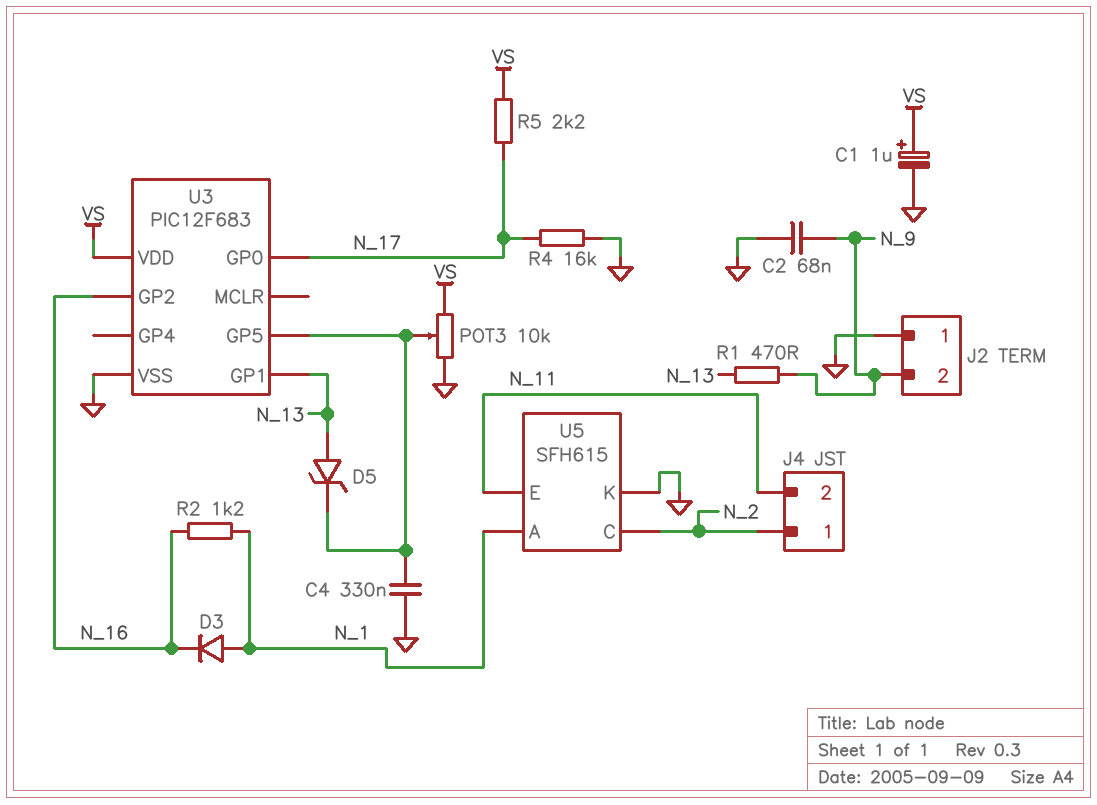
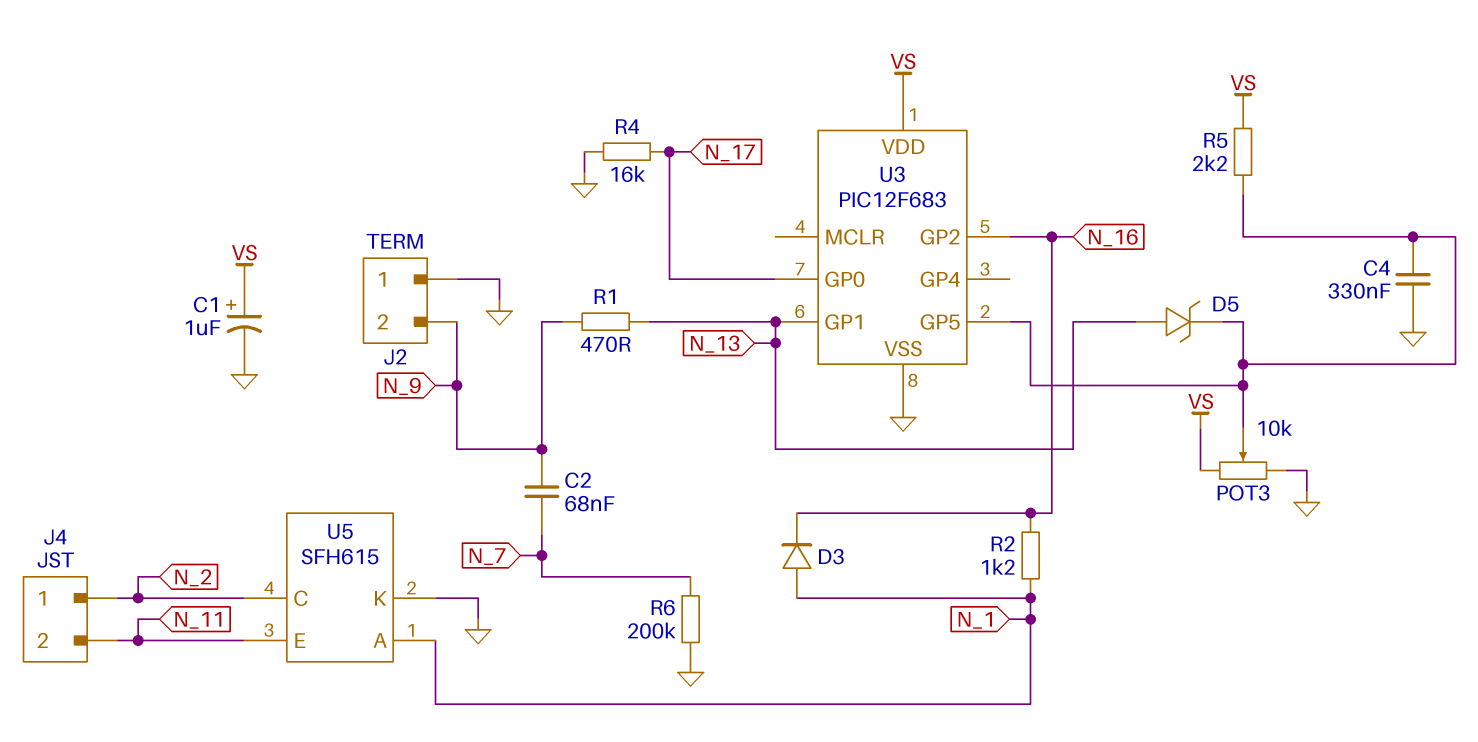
C2: 68nF (GND, N_9) -> 68nF (N_7, N_9)
R5: 2.2k (N_17, VS) -> 2.2k (U3/GP5, VS)
R6: none -> 200k (GND, N_7)

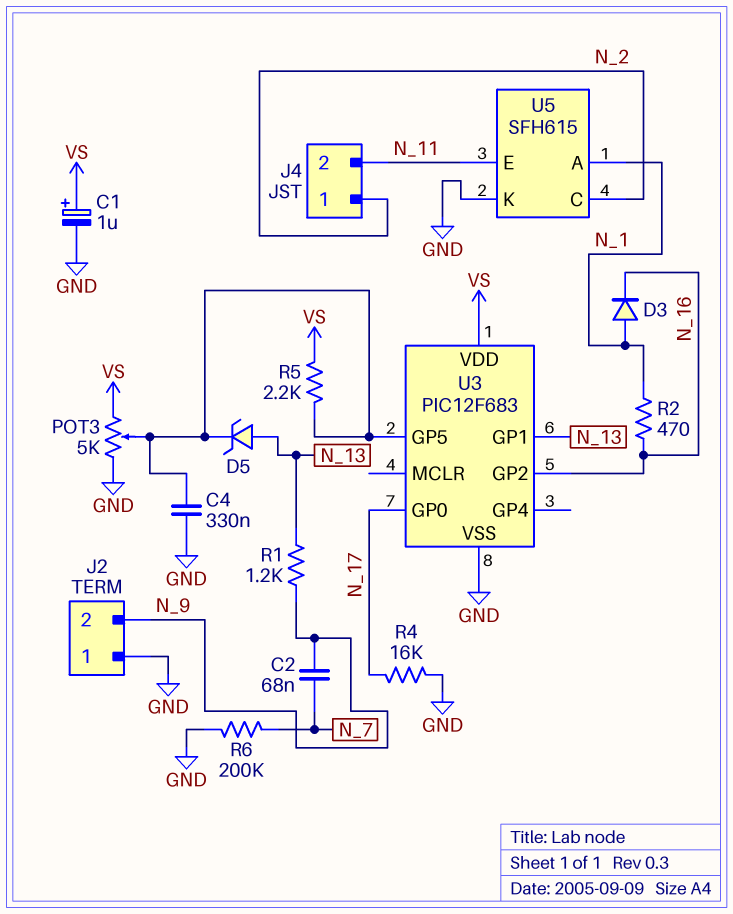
POT3: 10k (GND, VS, wiper U3/GP5) -> 5k (GND, VS, wiper U3/GP5)
R1: 470 (N_9, N_13) -> 1.2k (N_9, N_13)
R2: 1.2k (N_1, N_16) -> 470 (N_1, N_16)

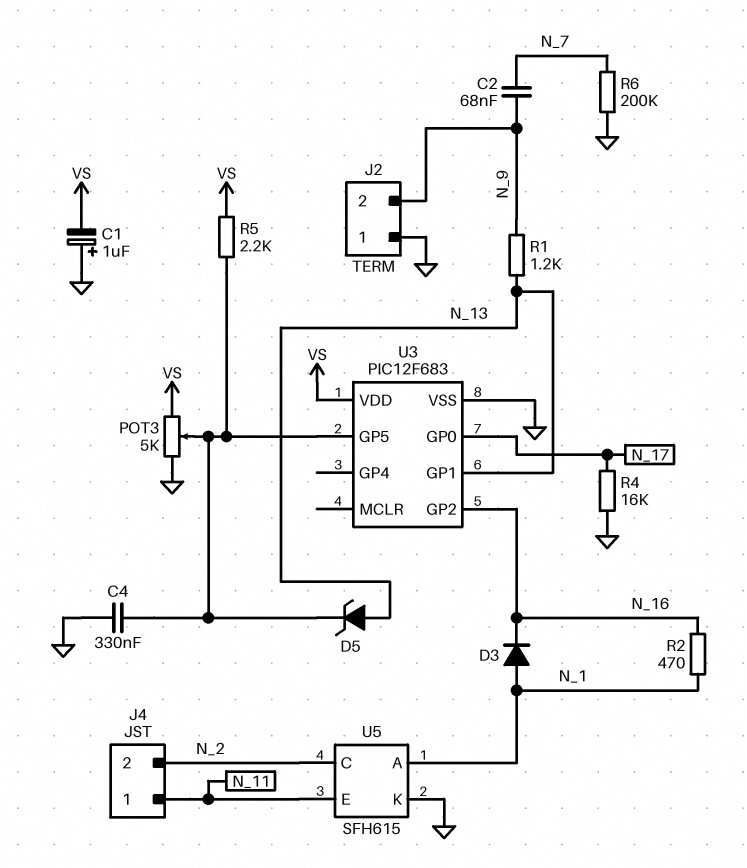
C1: 1uF (plus VS, minus GND) -> 1uF (plus GND, minus VS)
J4 pin 1: N_2 -> N_11
J4 pin 2: N_11 -> N_2

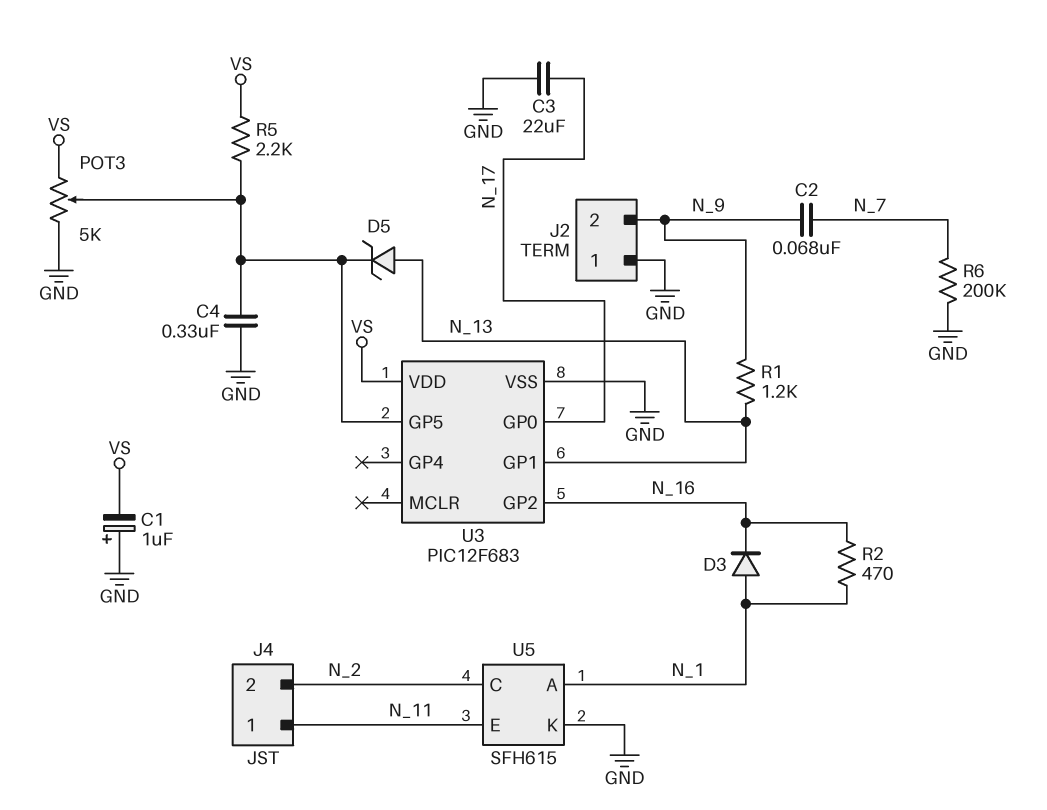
C3: none -> 22uF (GND, N_17)
R4: 16k (GND, N_17) -> none

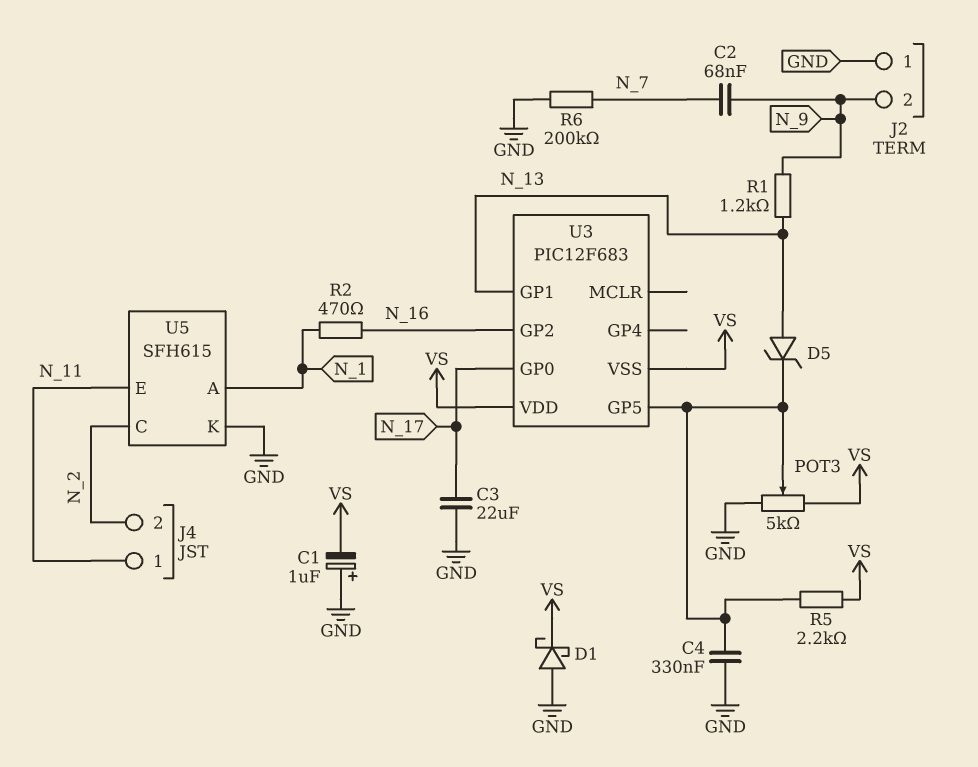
D1: none -> schottky (A GND, K VS)
D3: diode (A N_1, K N_16) -> none
U3 pin VSS: GND -> VS

